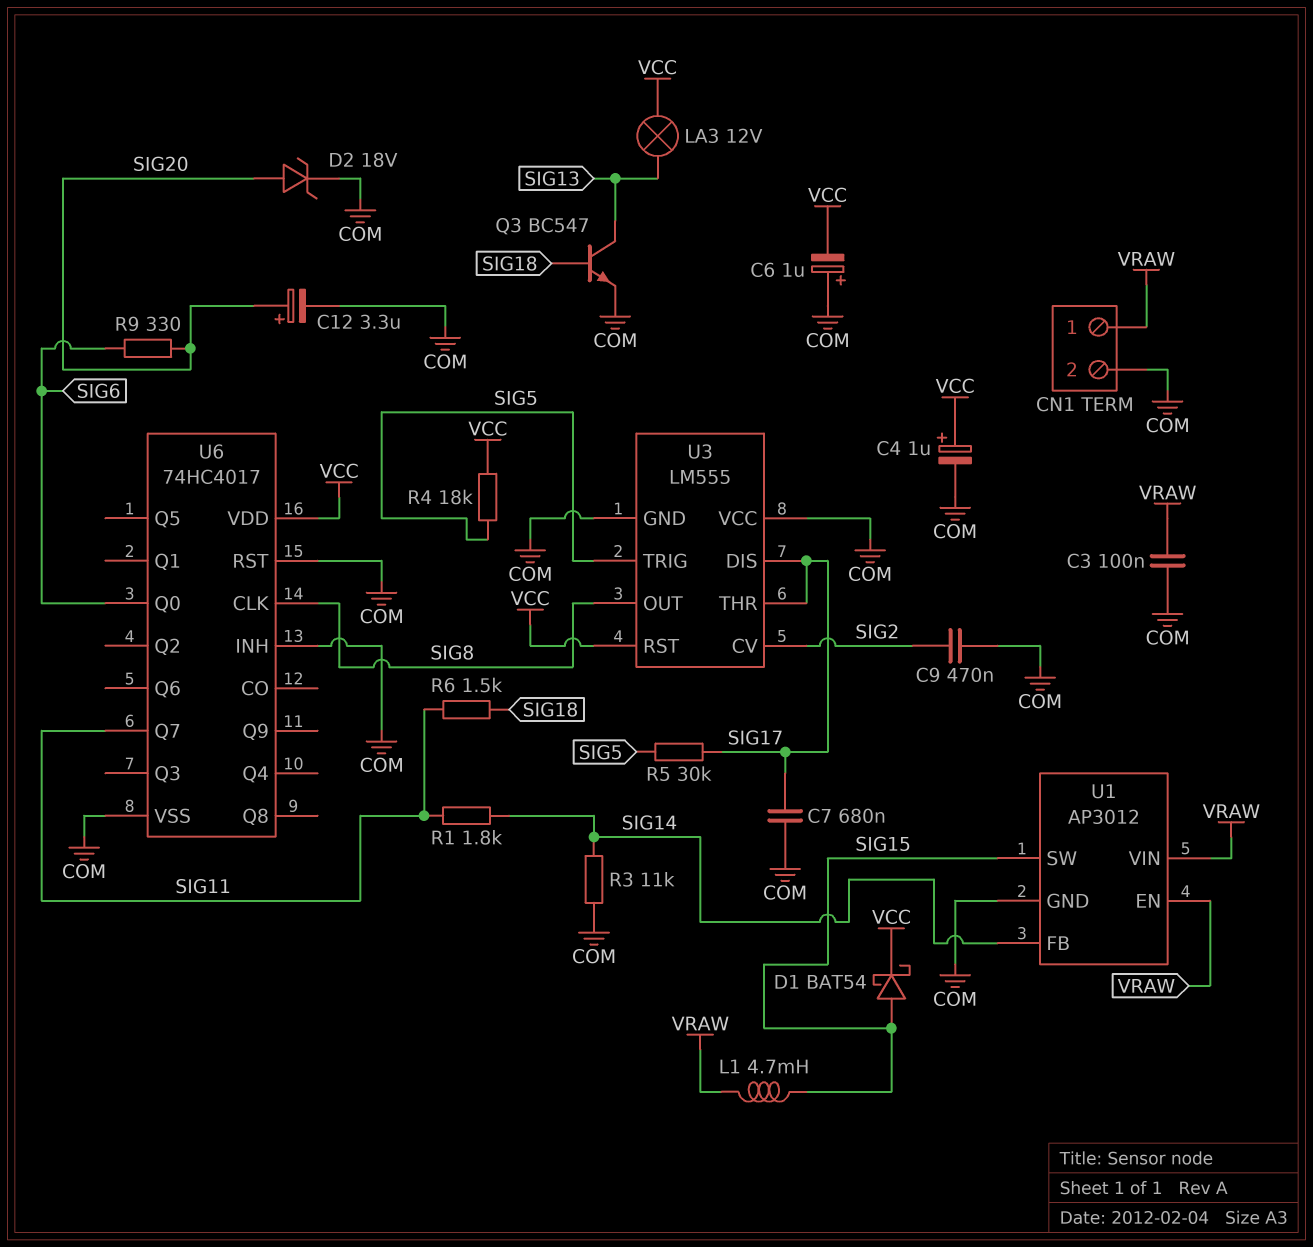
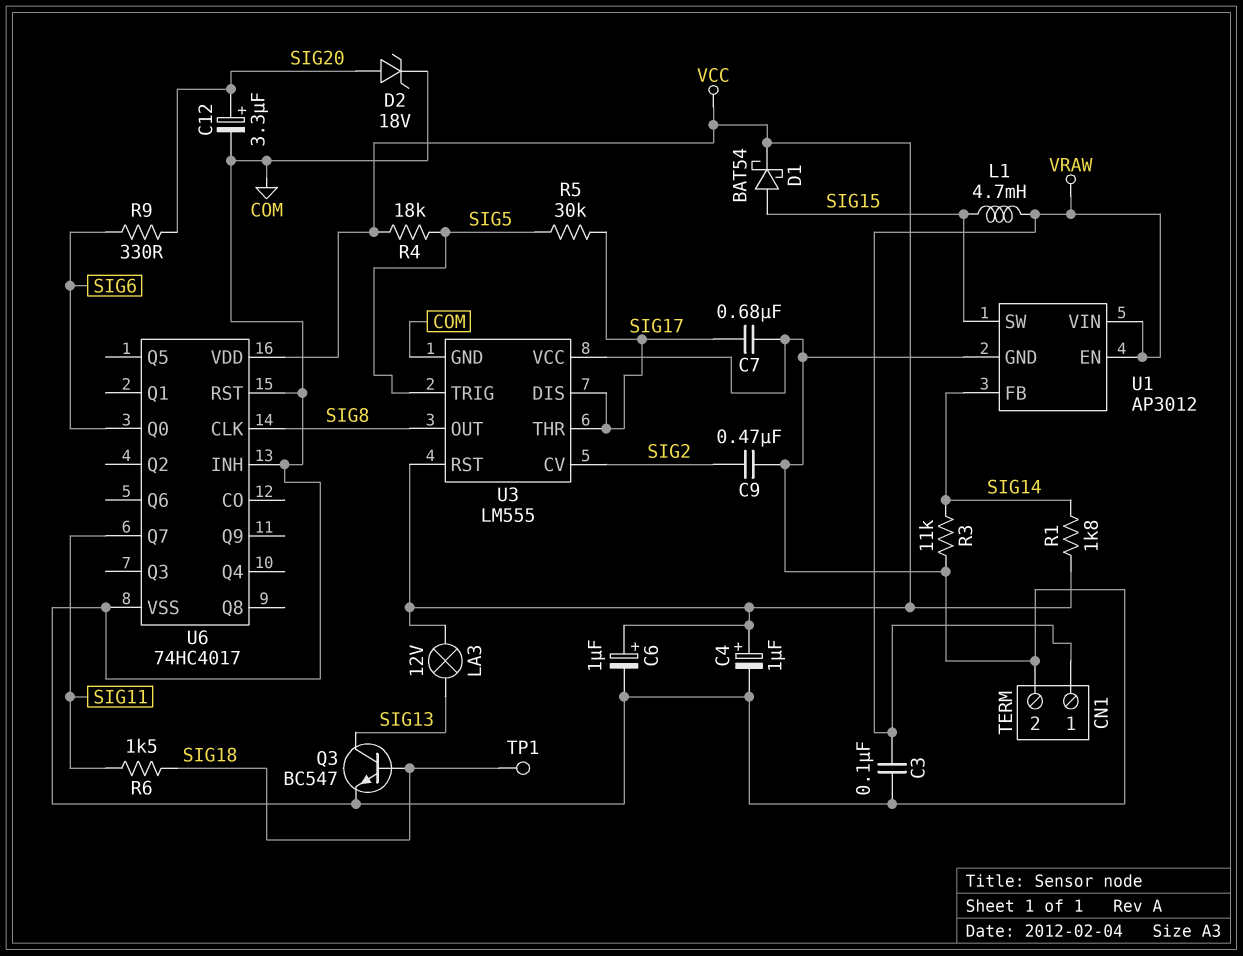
C6: 1uF (plus COM, minus VCC) -> 1uF (plus VCC, minus COM)
R1: 1.8k (SIG11, SIG14) -> 1.8k (SIG14, VCC)
TP1: none -> test point (SIG18)

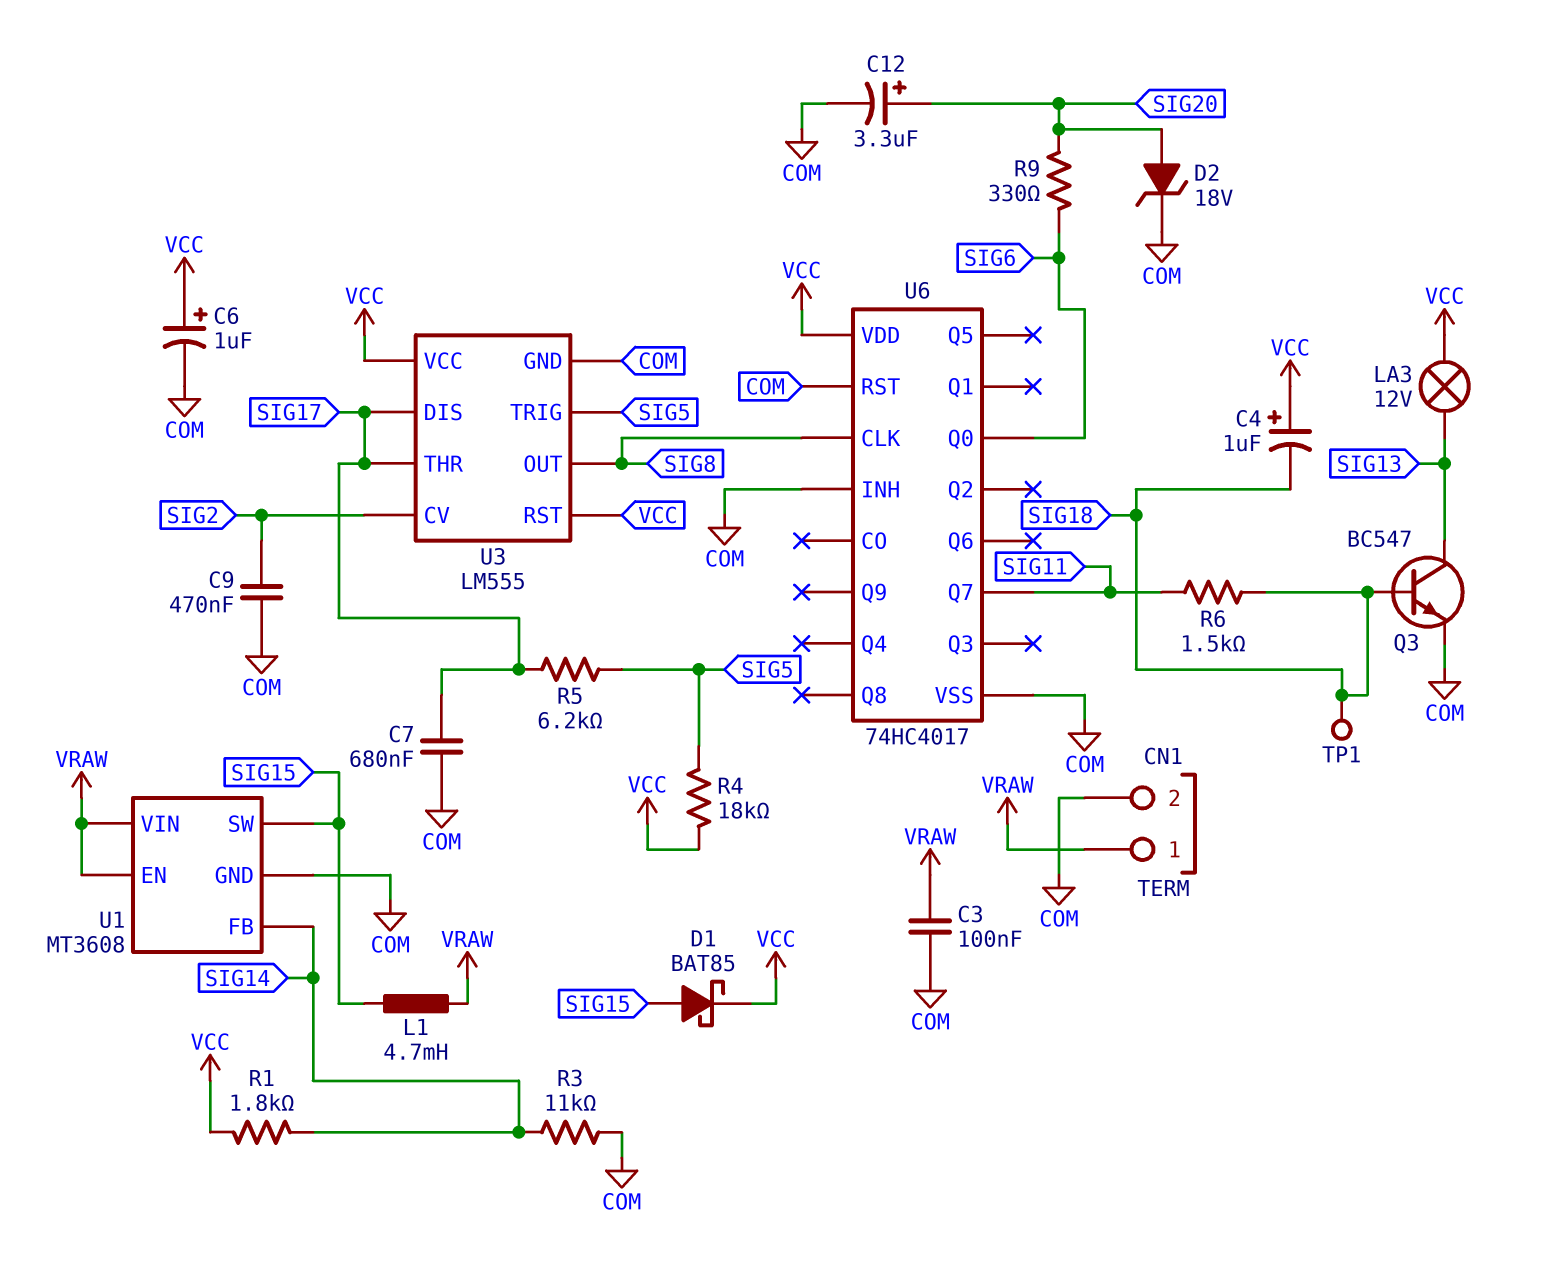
C4: 1uF (plus VCC, minus COM) -> 1uF (plus VCC, minus SIG18)
D1: schottky BAT54 (A SIG15, K VCC) -> schottky BAT85 (A SIG15, K VCC)
R5: 30k (SIG5, SIG17) -> 6.2k (SIG5, SIG17)
U1: AP3012 -> MT3608
U3 pin VCC: COM -> VCC

